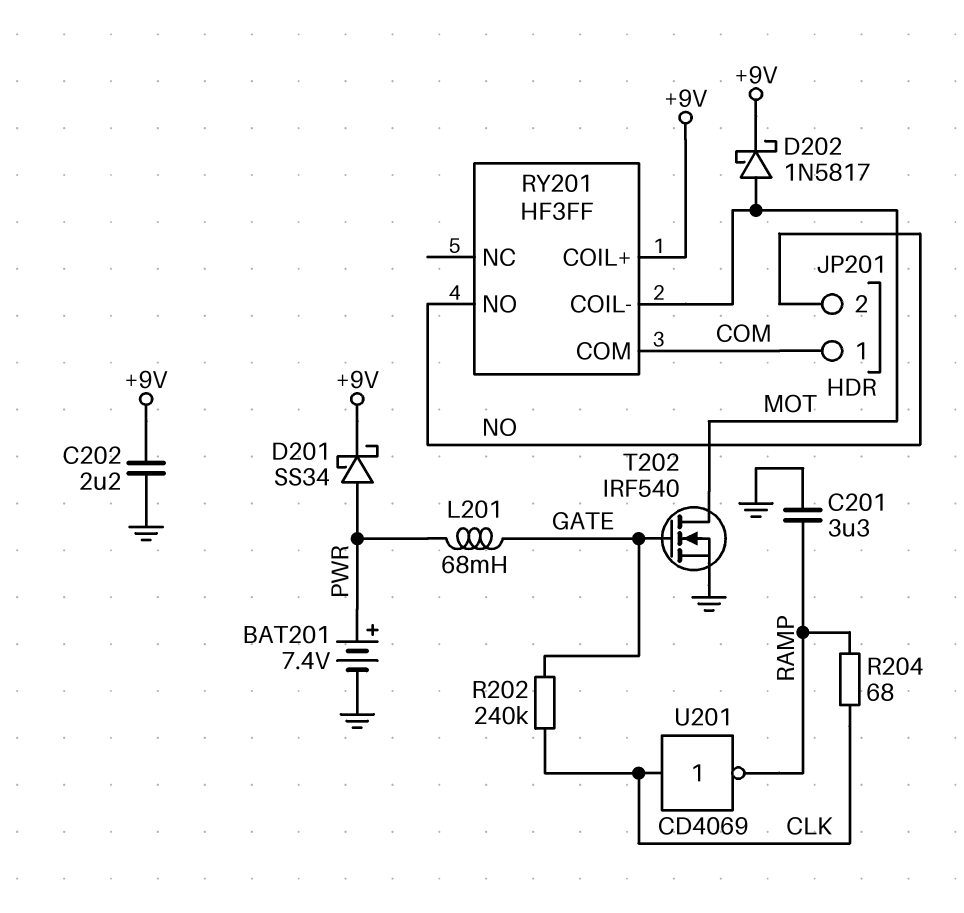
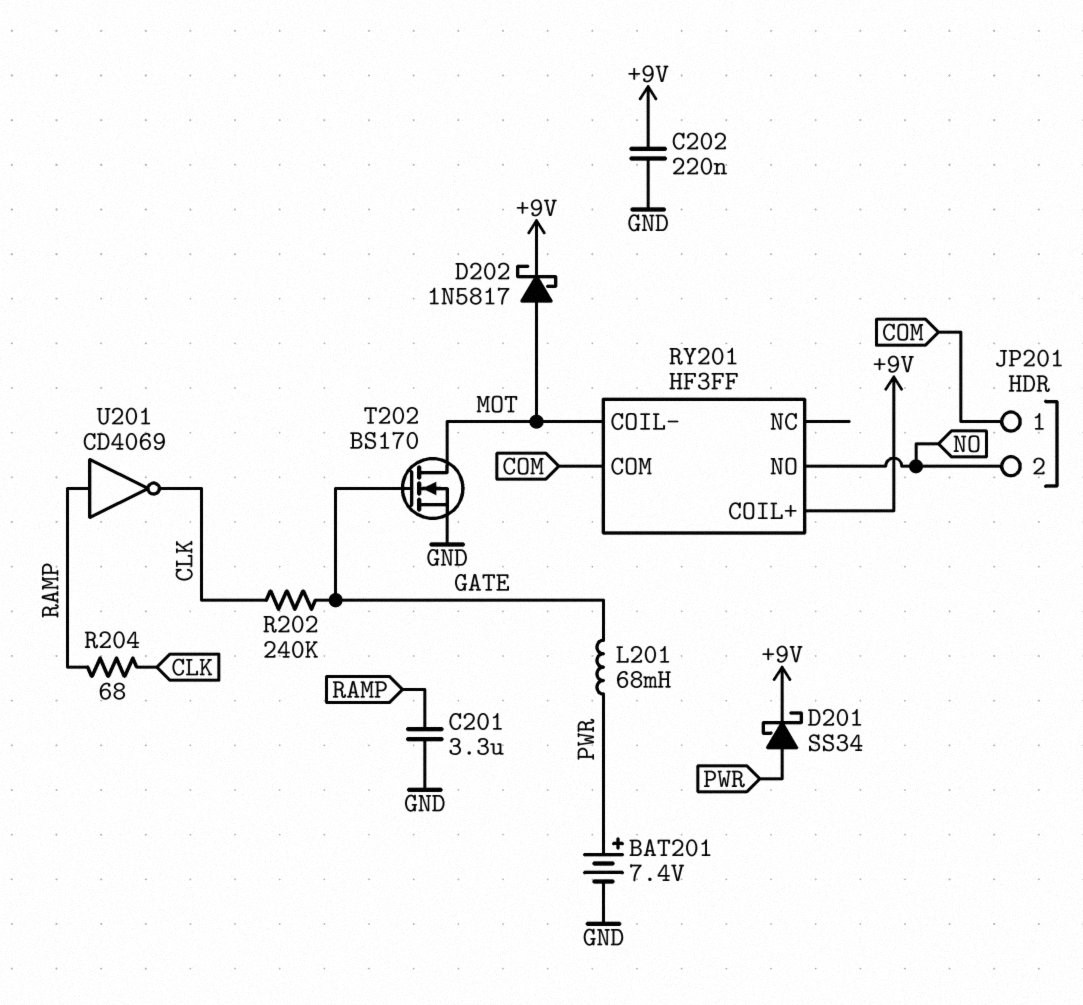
C202: 2.2uF (+9V, GND) -> 220nF (+9V, GND)
T202: NMOS IRF540 (G GATE, D MOT, S GND) -> NMOS BS170 (G GATE, D MOT, S GND)
U201: NOT CD4069 (in CLK, out RAMP) -> NOT CD4069 (in RAMP, out CLK)

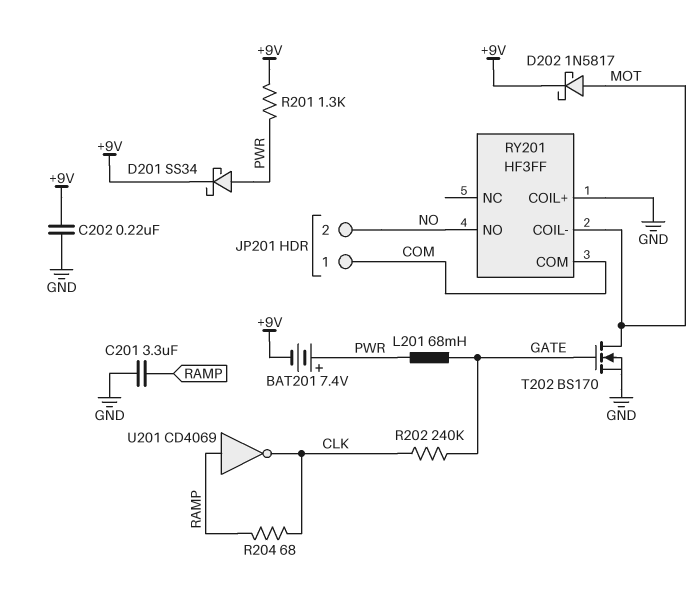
BAT201: 7.4V (plus PWR, minus GND) -> 7.4V (plus PWR, minus +9V)
R201: none -> 1.3k (+9V, PWR)
RY201 pin COIL+: +9V -> GND

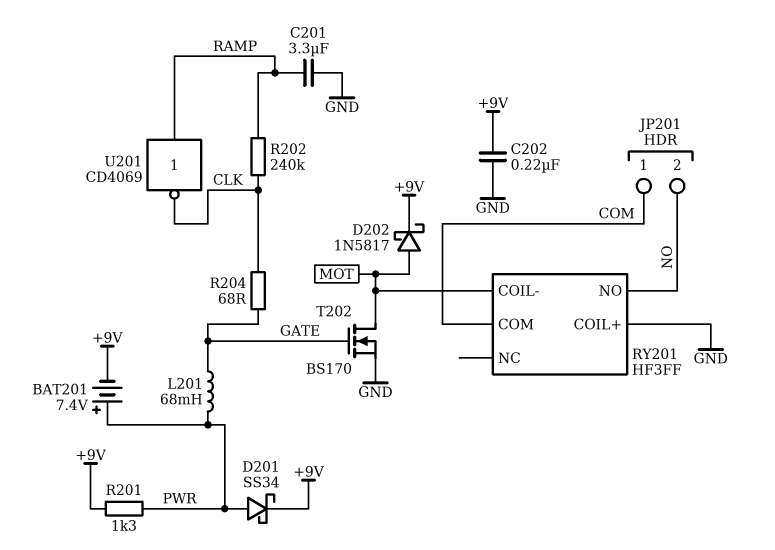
R202: 240k (CLK, GATE) -> 240k (CLK, RAMP)
R204: 68 (CLK, RAMP) -> 68 (CLK, GATE)

